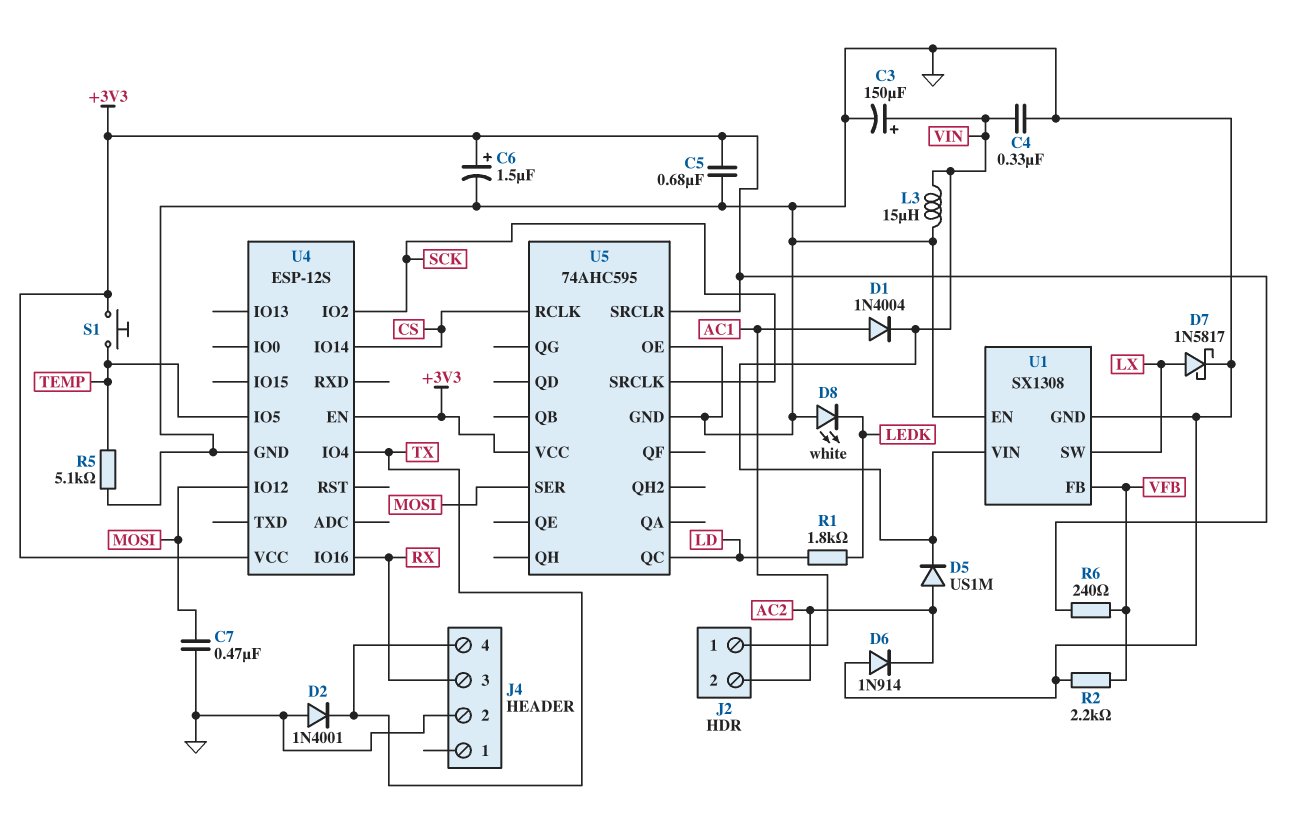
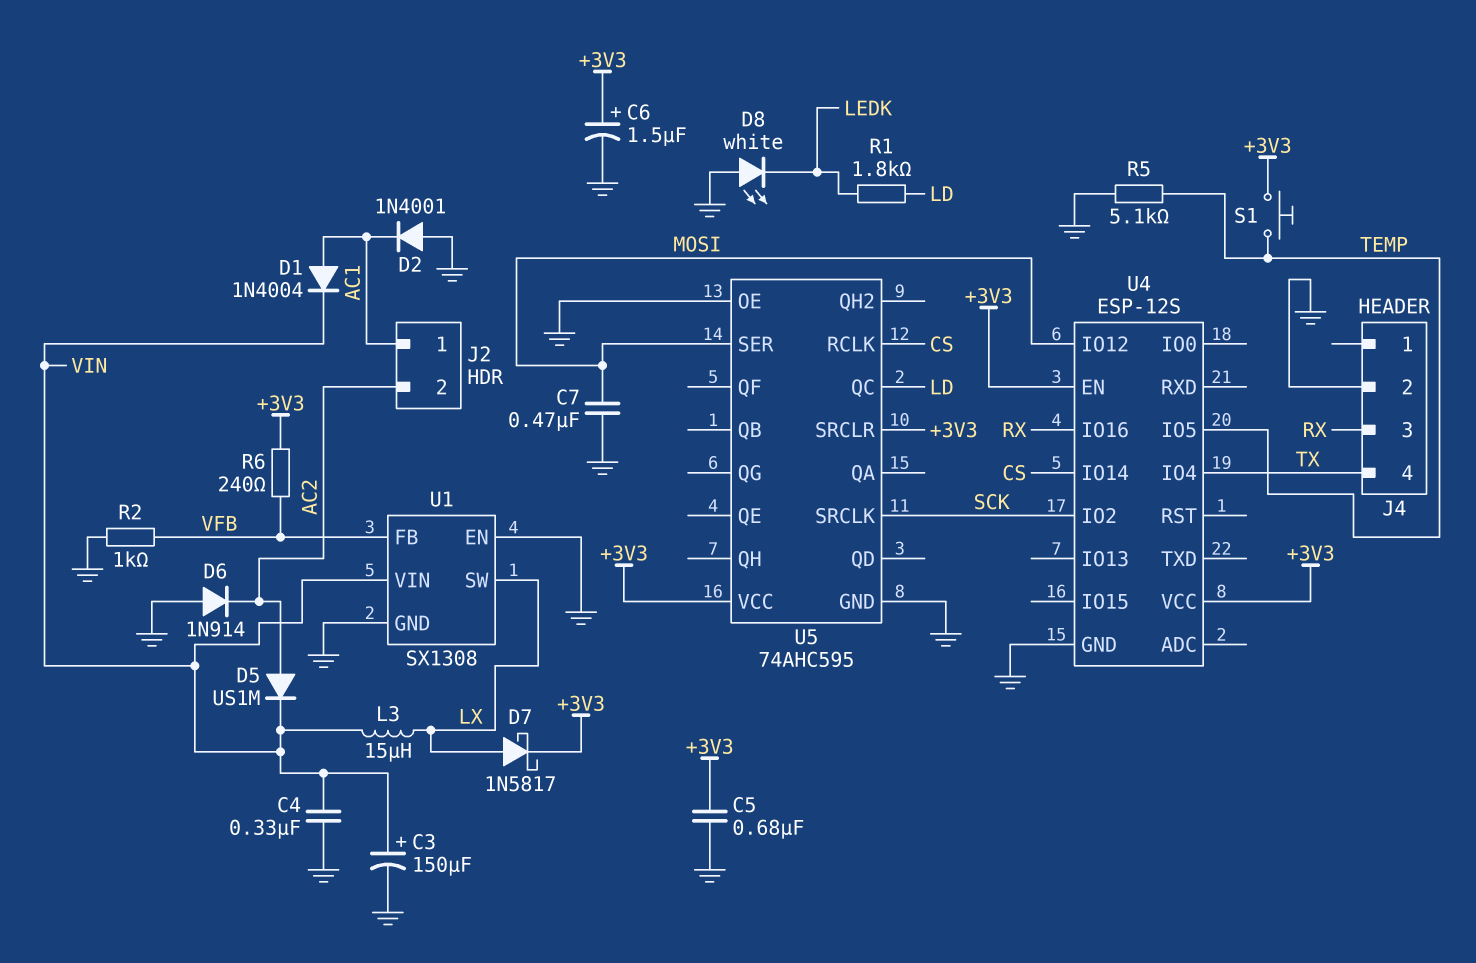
D2: diode 1N4001 (A GND, K TX) -> diode 1N4001 (A GND, K AC1)
D7: schottky 1N5817 (A LX, K GND) -> schottky 1N5817 (A LX, K +3V3)
L3: 15uH (GND, VIN) -> 15uH (LX, VIN)
R2: 2.2k (GND, VFB) -> 1k (GND, VFB)

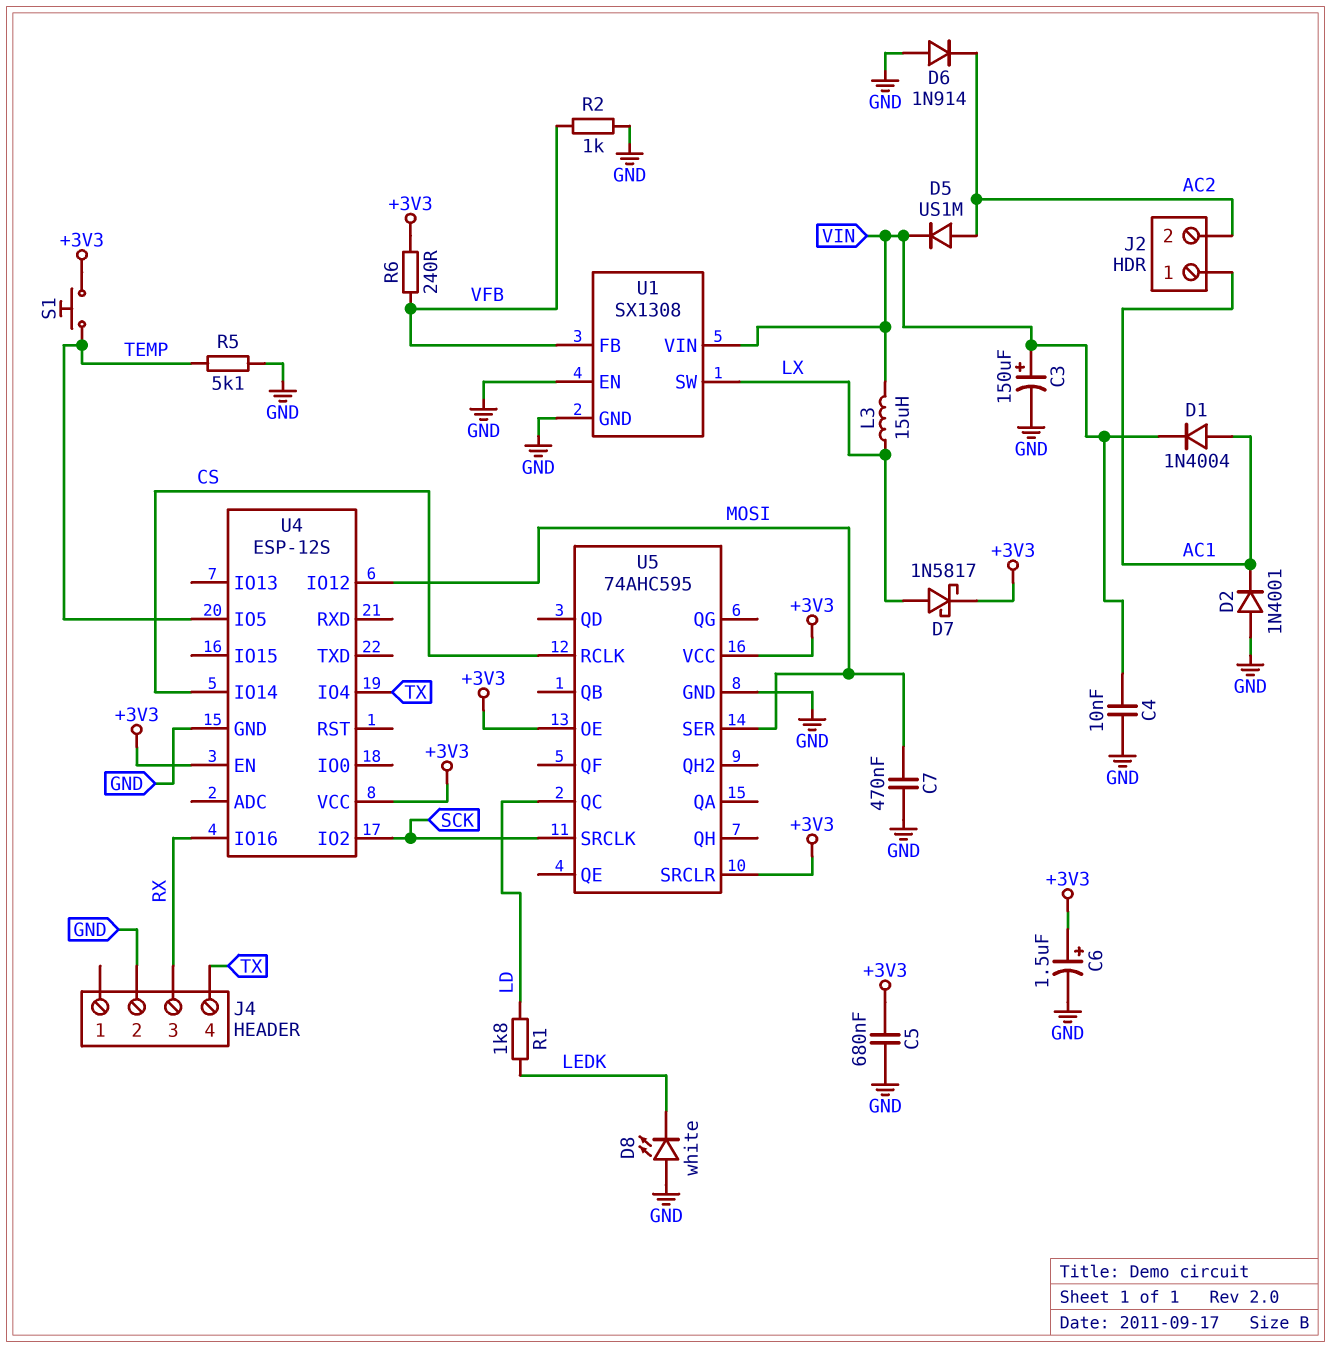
C4: 330nF (GND, VIN) -> 10nF (GND, VIN)
U5 pin OE: GND -> +3V3

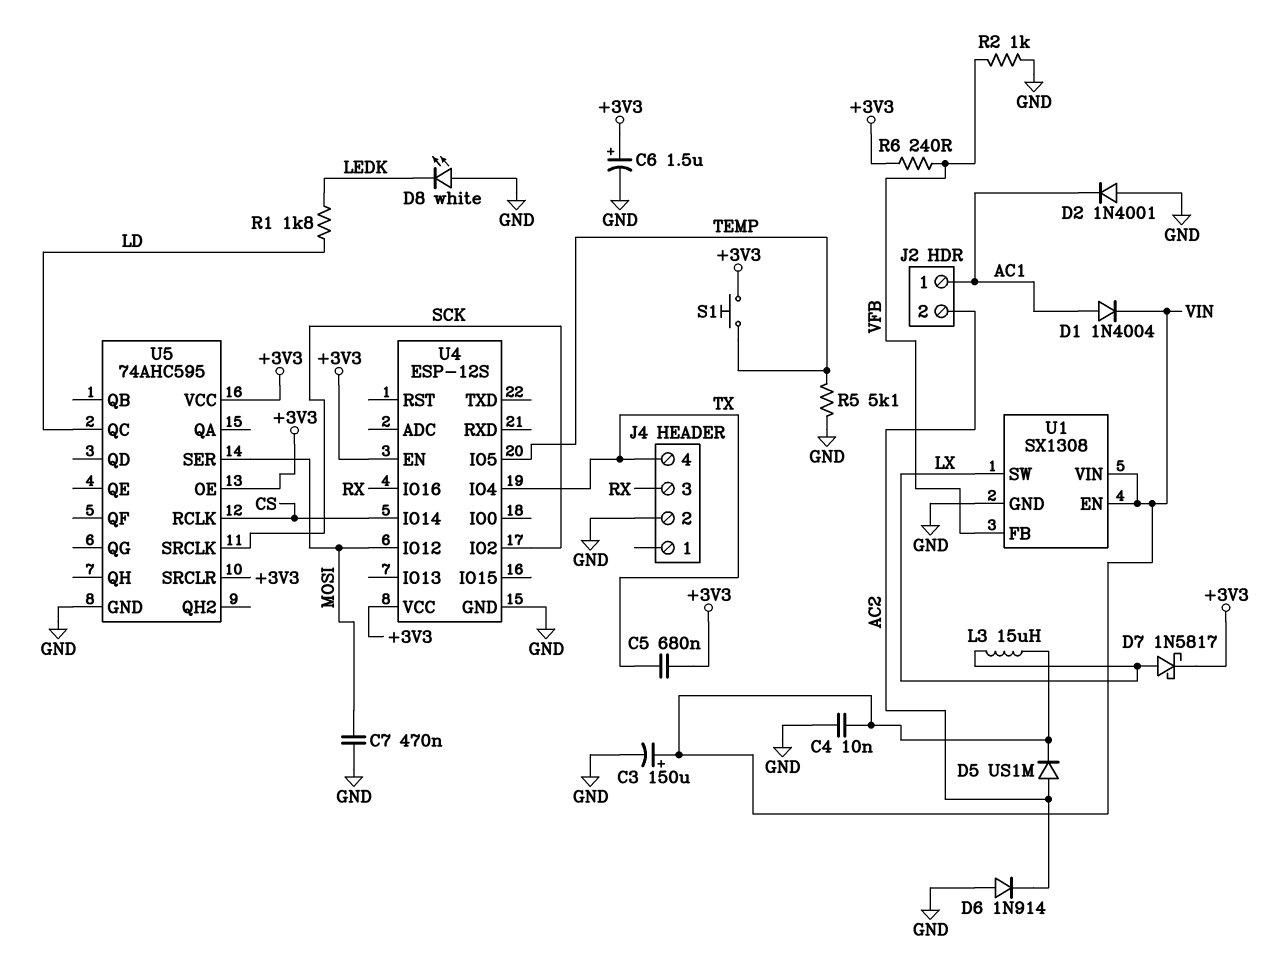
C5: 680nF (+3V3, GND) -> 680nF (+3V3, TX)
U1 pin EN: GND -> VIN

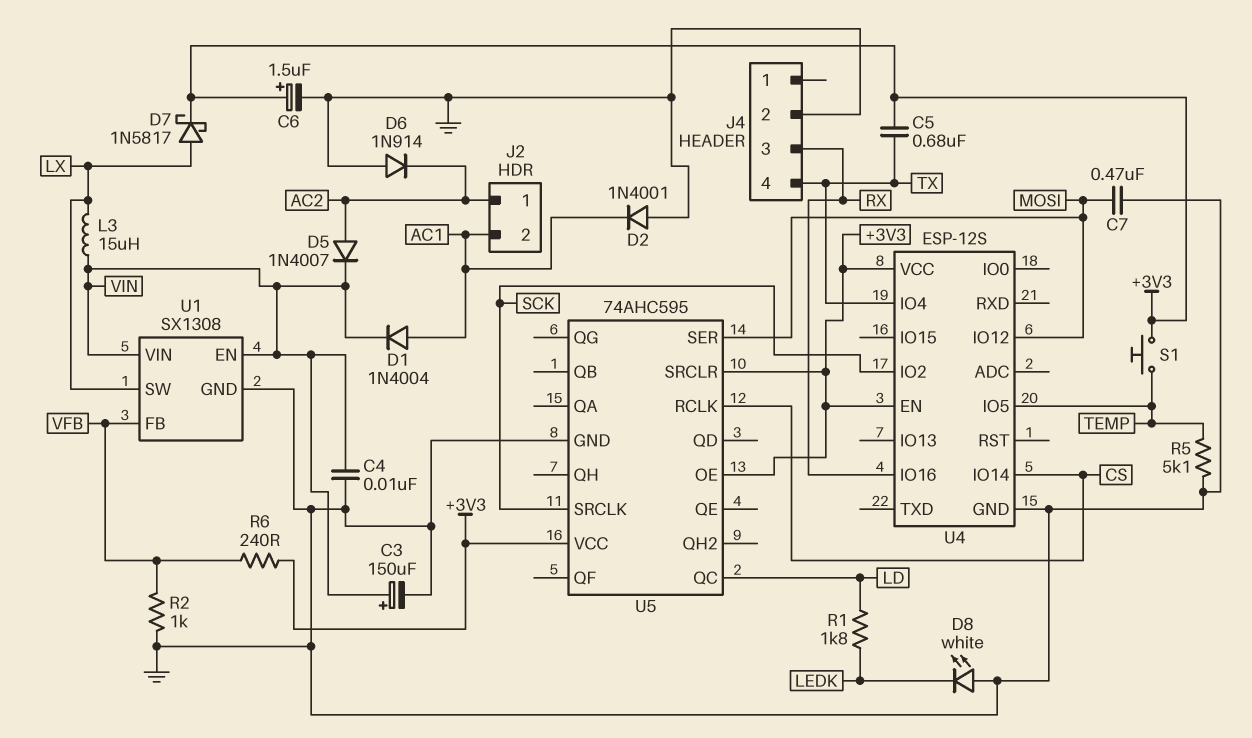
D5: diode US1M (A AC2, K VIN) -> diode 1N4007 (A AC2, K VIN)
J2 pin 1: AC1 -> AC2
J2 pin 2: AC2 -> AC1

